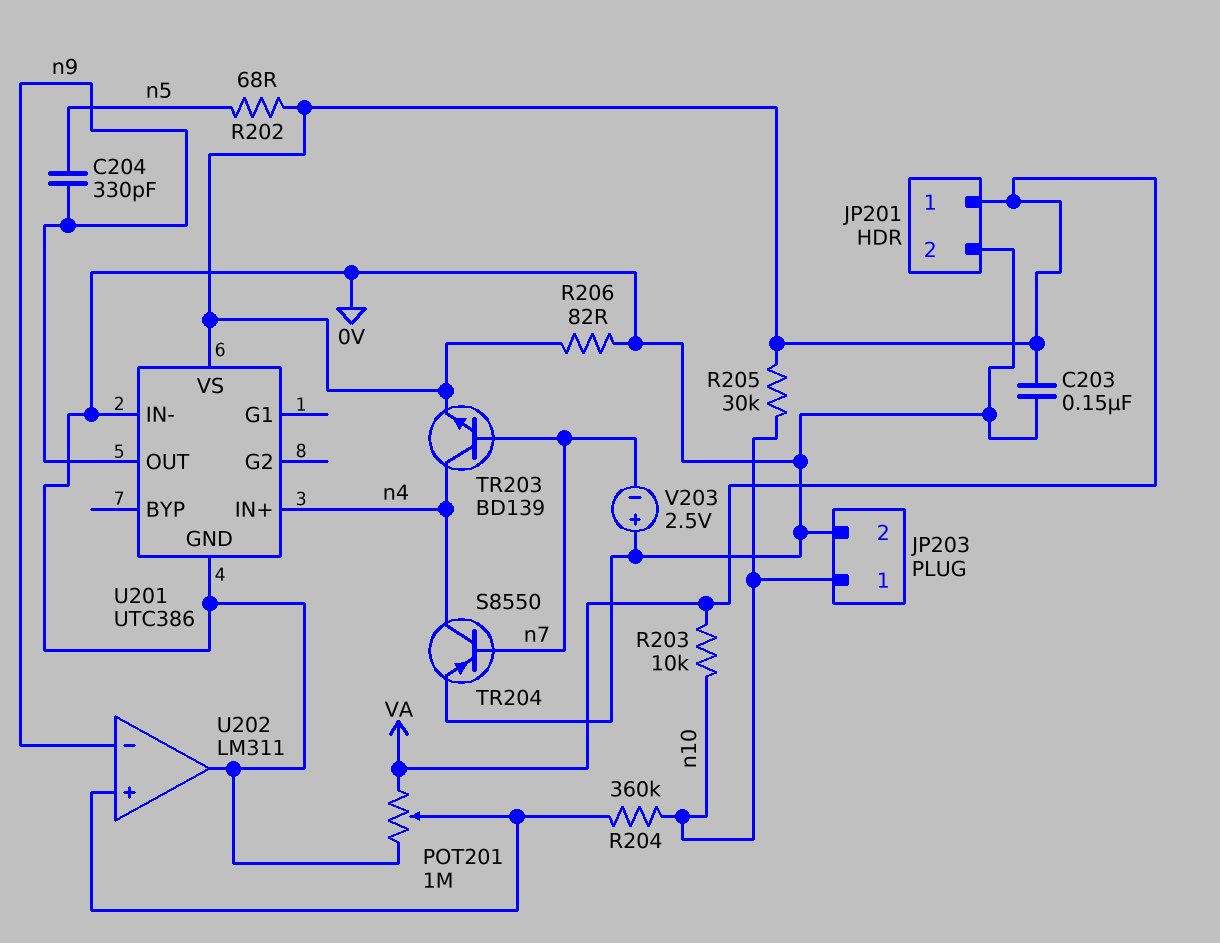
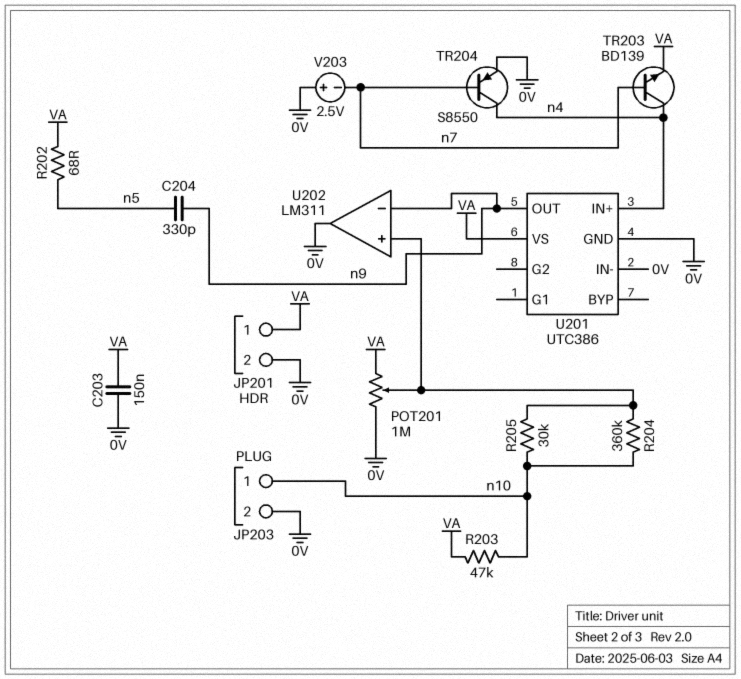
R203: 10k (VA, n10) -> 47k (VA, n10)
R205: 30k (VA, n10) -> 30k (U202/in+, n10)
R206: 82 (0V, VA) -> none

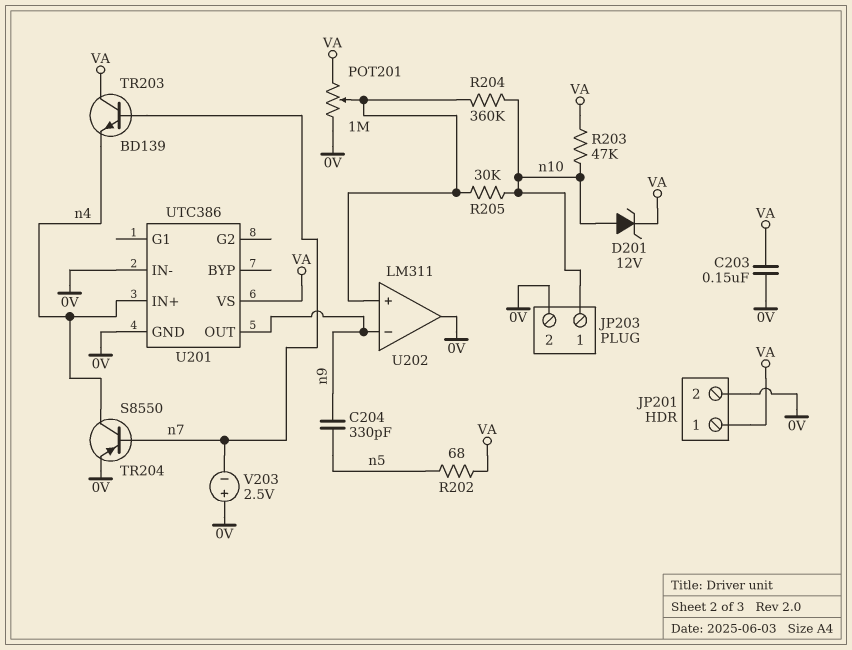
D201: none -> zener 12V (A n10, K VA)
TR203: NPN BD139 (B n7, C n4, E VA) -> NPN BD139 (B n7, C VA, E n4)

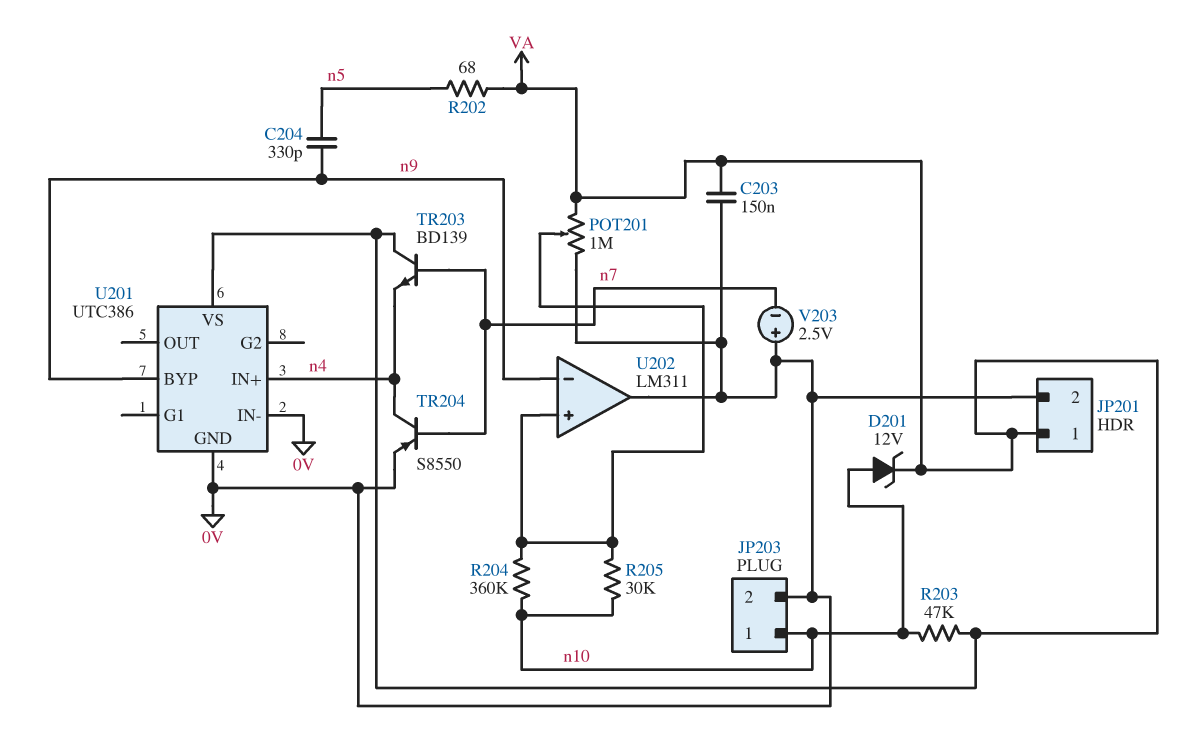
U201 pin BYP: none -> n9
U201 pin OUT: n9 -> none

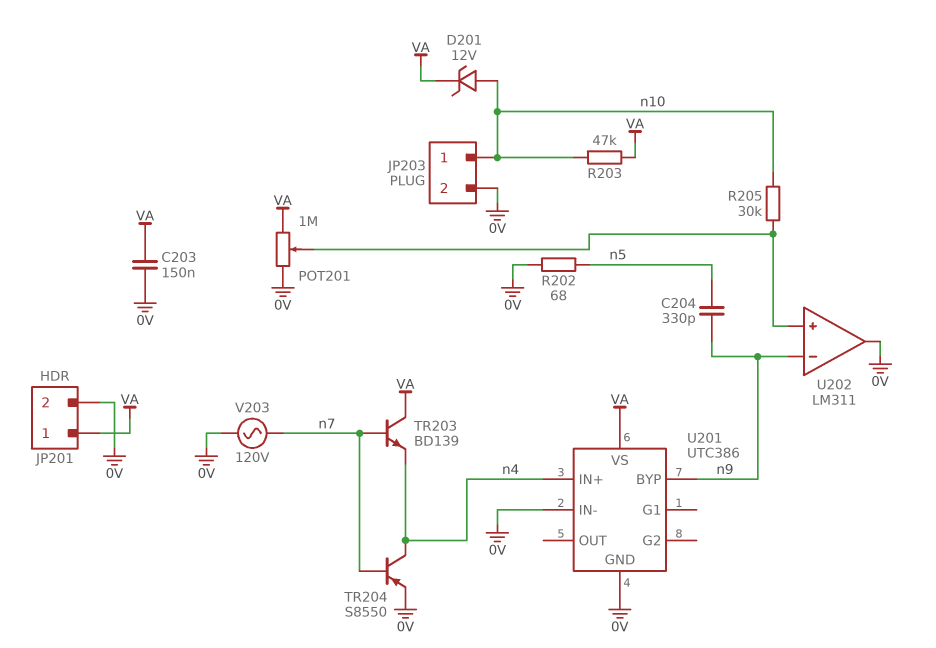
R202: 68 (VA, n5) -> 68 (0V, n5)
R204: 360k (U202/in+, n10) -> none
V203: 2.5V (plus 0V, minus n7) -> AC 120V (0V, n7)

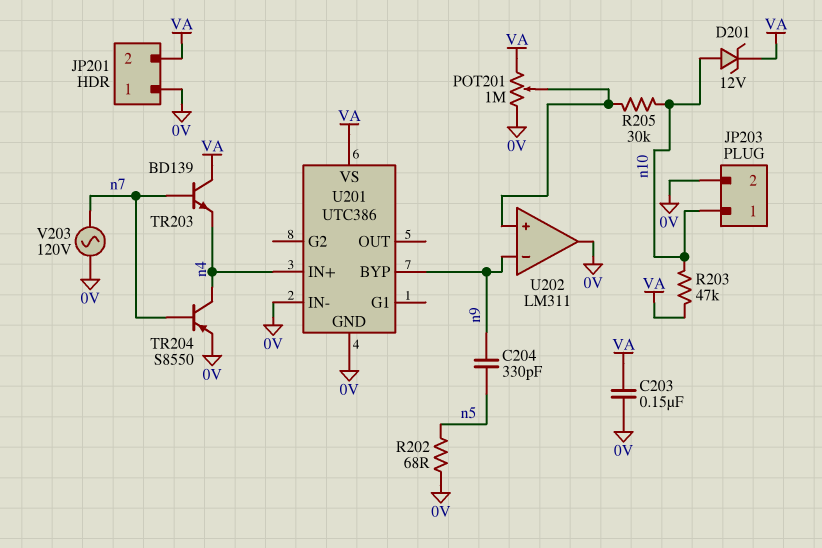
JP201 pin 1: VA -> 0V
JP201 pin 2: 0V -> VA

